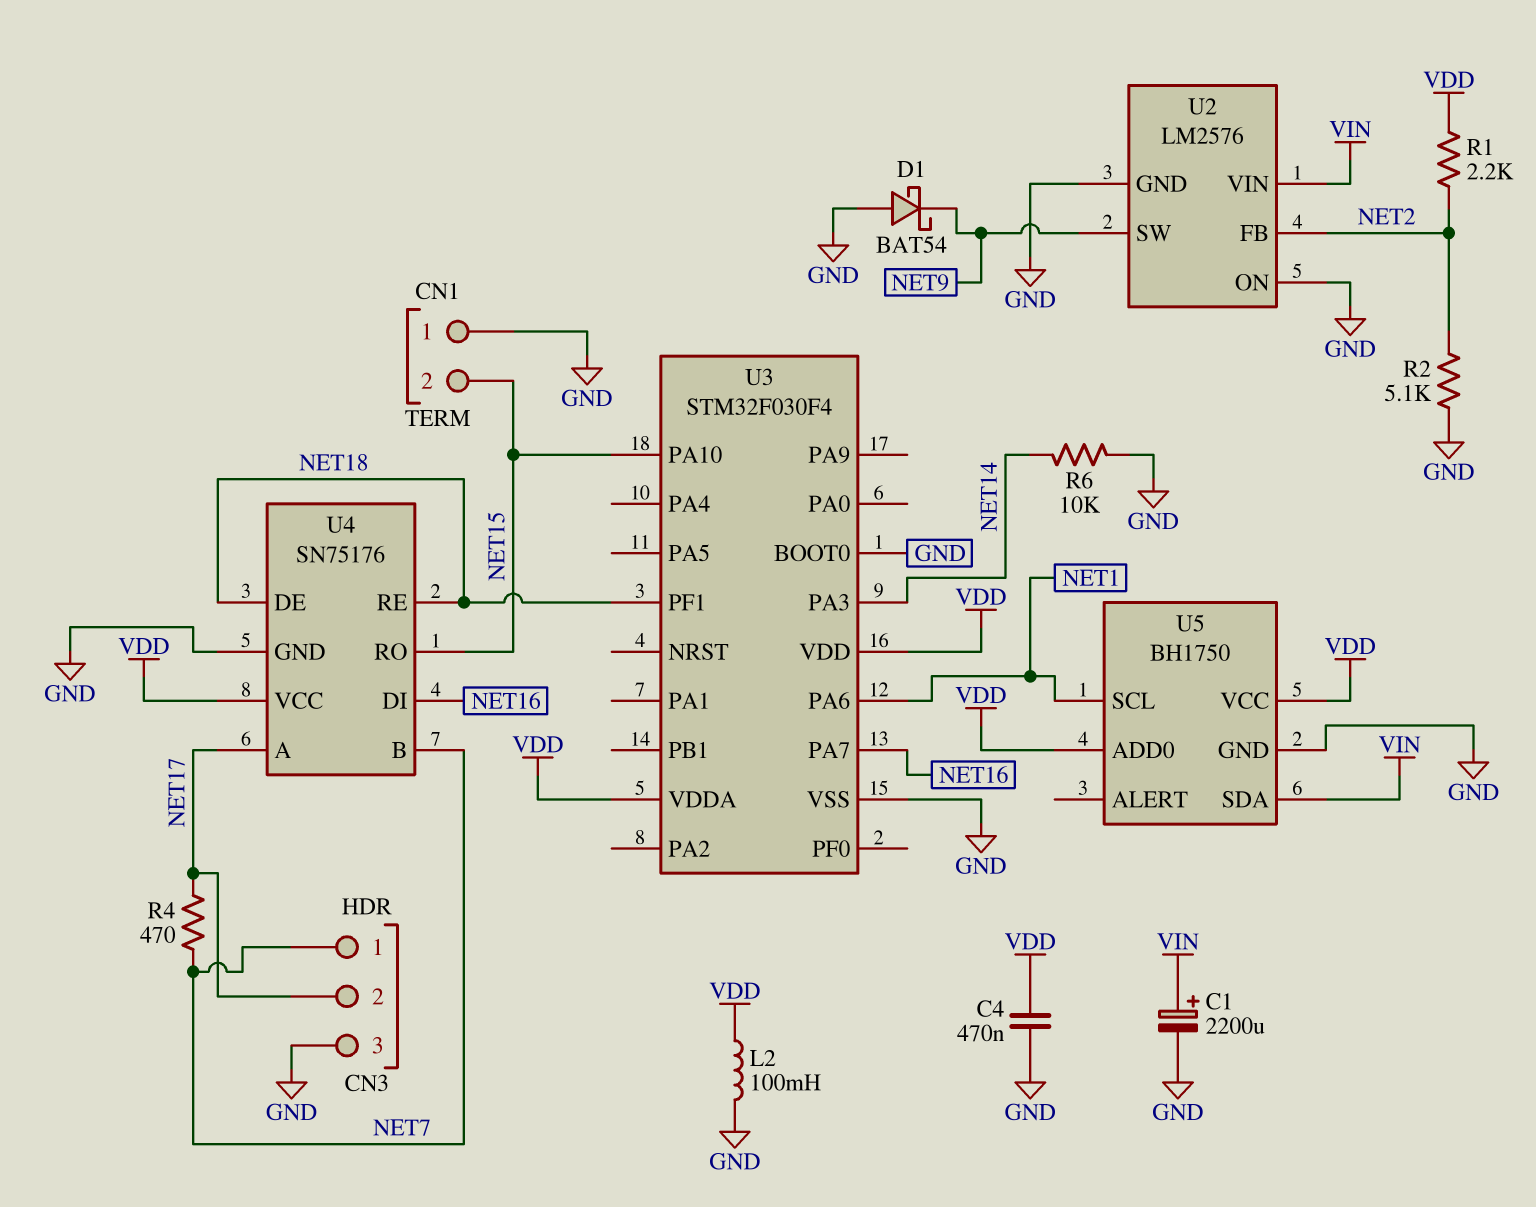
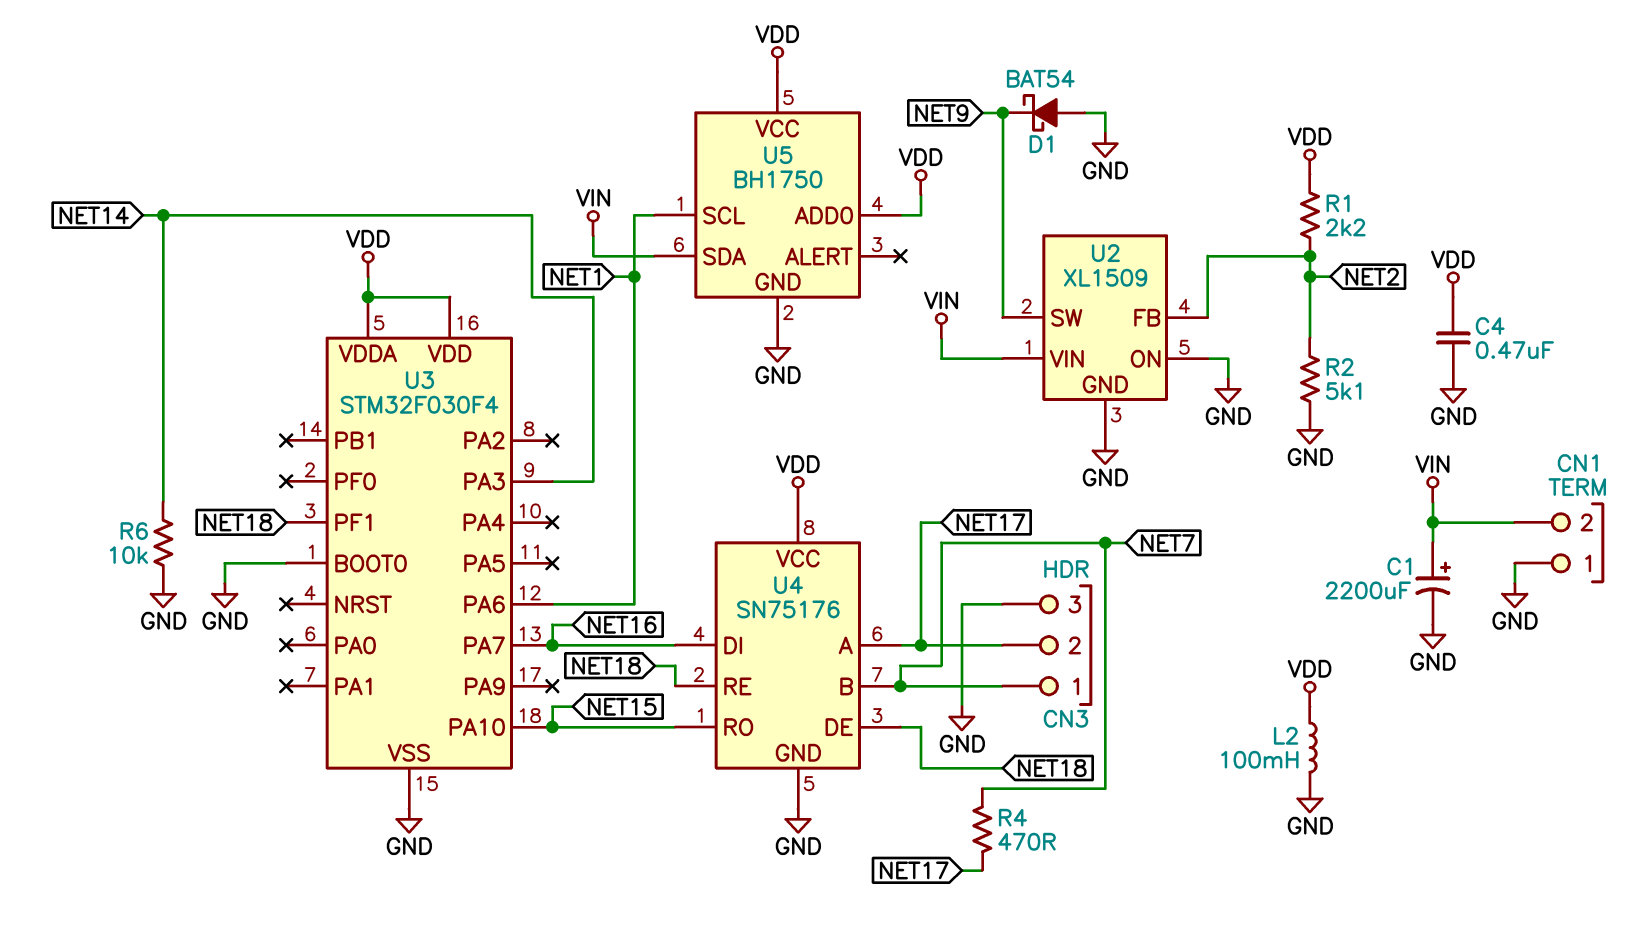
CN1 pin 2: NET15 -> VIN
U2: LM2576 -> XL1509

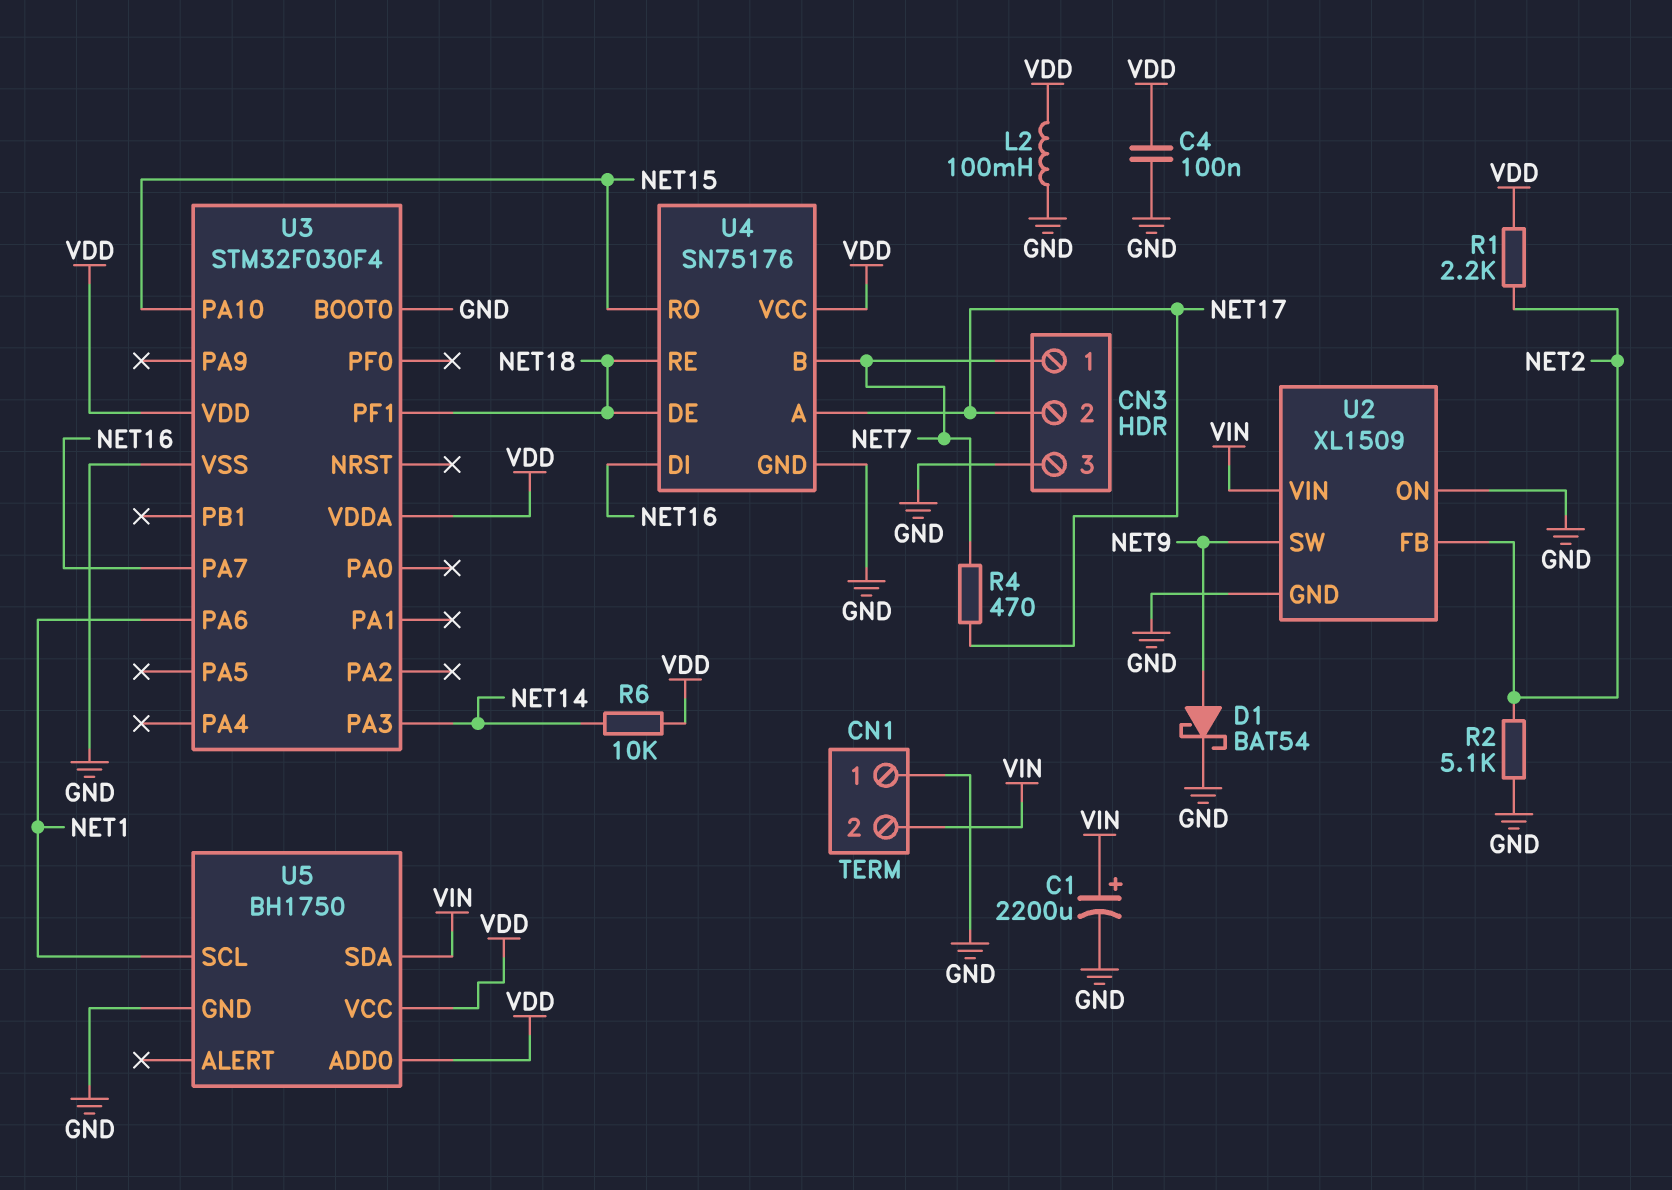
C4: 470nF (GND, VDD) -> 100nF (GND, VDD)
D1: schottky BAT54 (A GND, K NET9) -> schottky BAT54 (A NET9, K GND)
R6: 10k (GND, NET14) -> 10k (NET14, VDD)

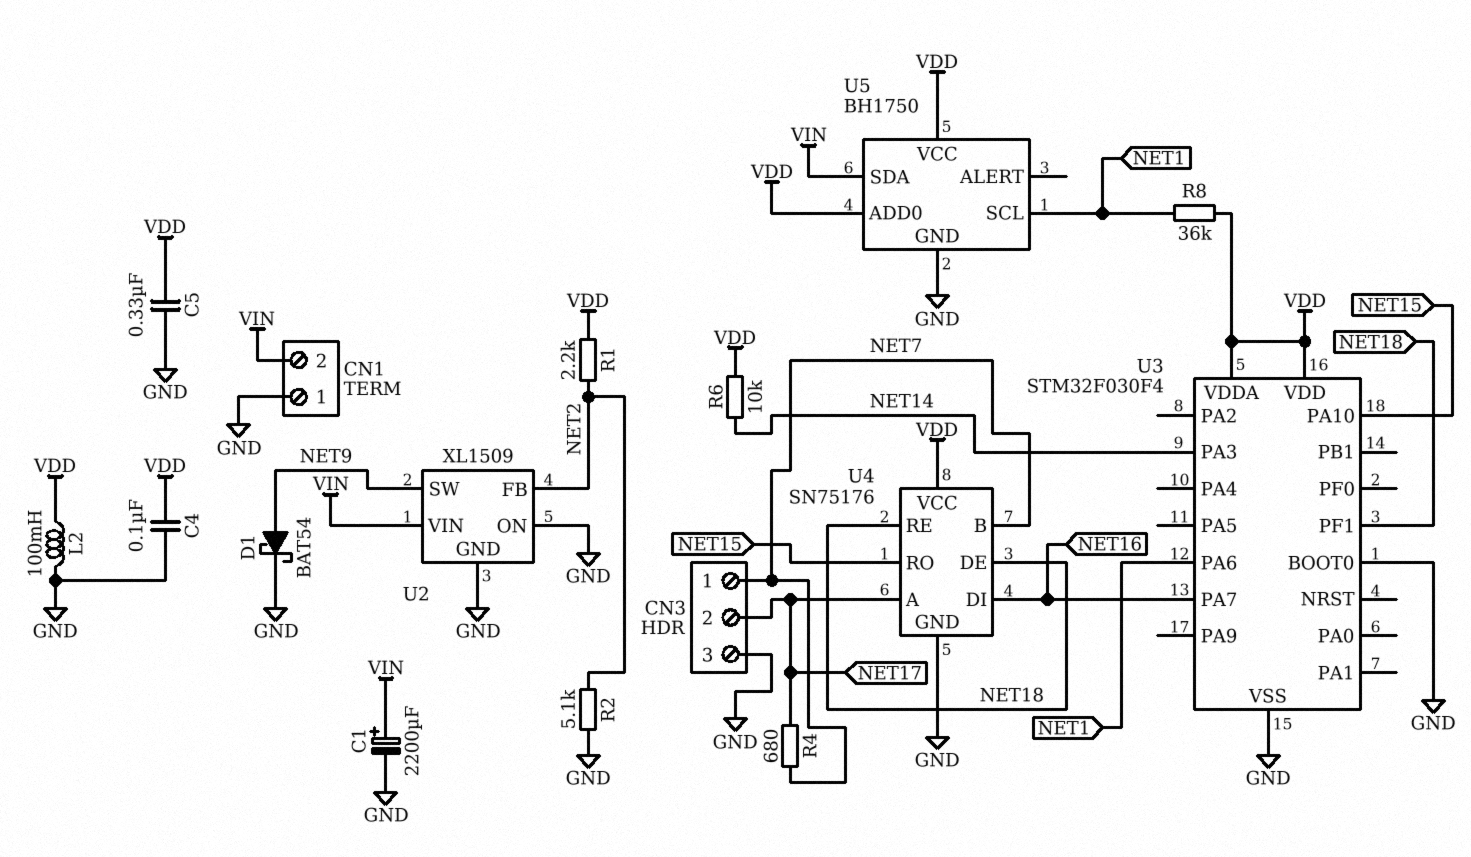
C5: none -> 330nF (GND, VDD)
R4: 470 (NET7, NET17) -> 680 (NET7, NET17)
R8: none -> 36k (NET1, VDD)

